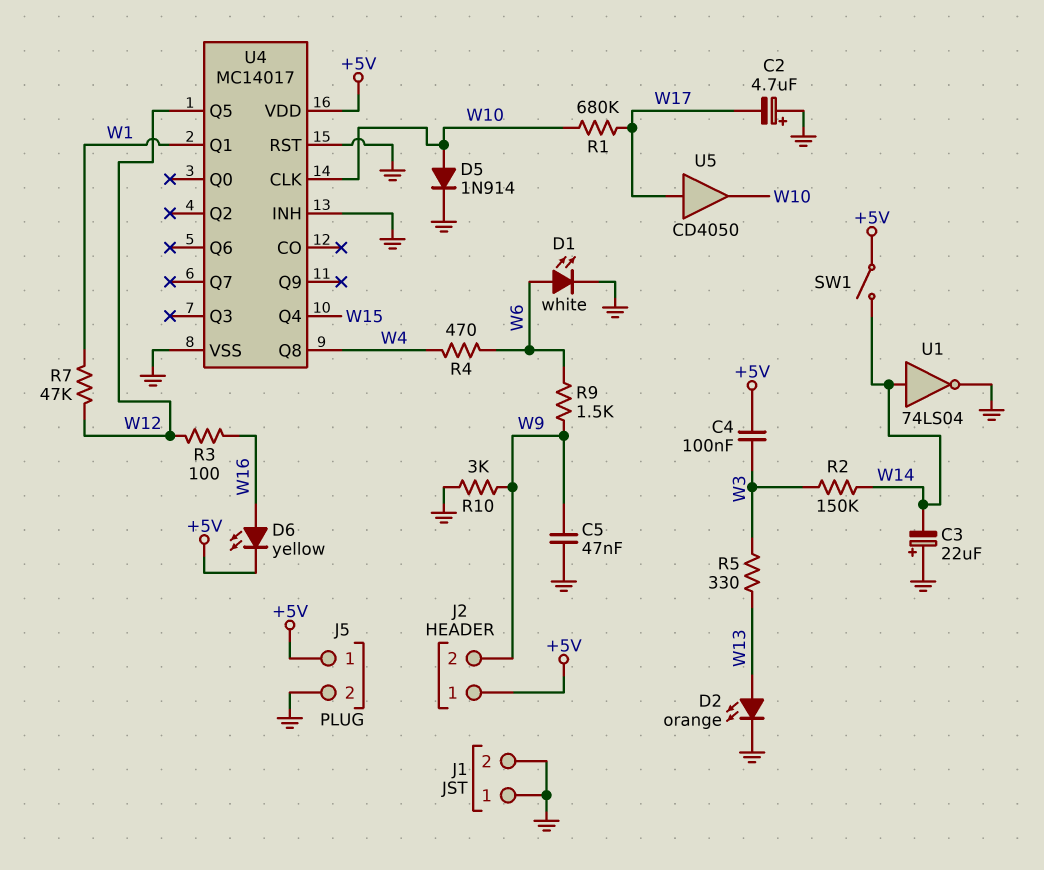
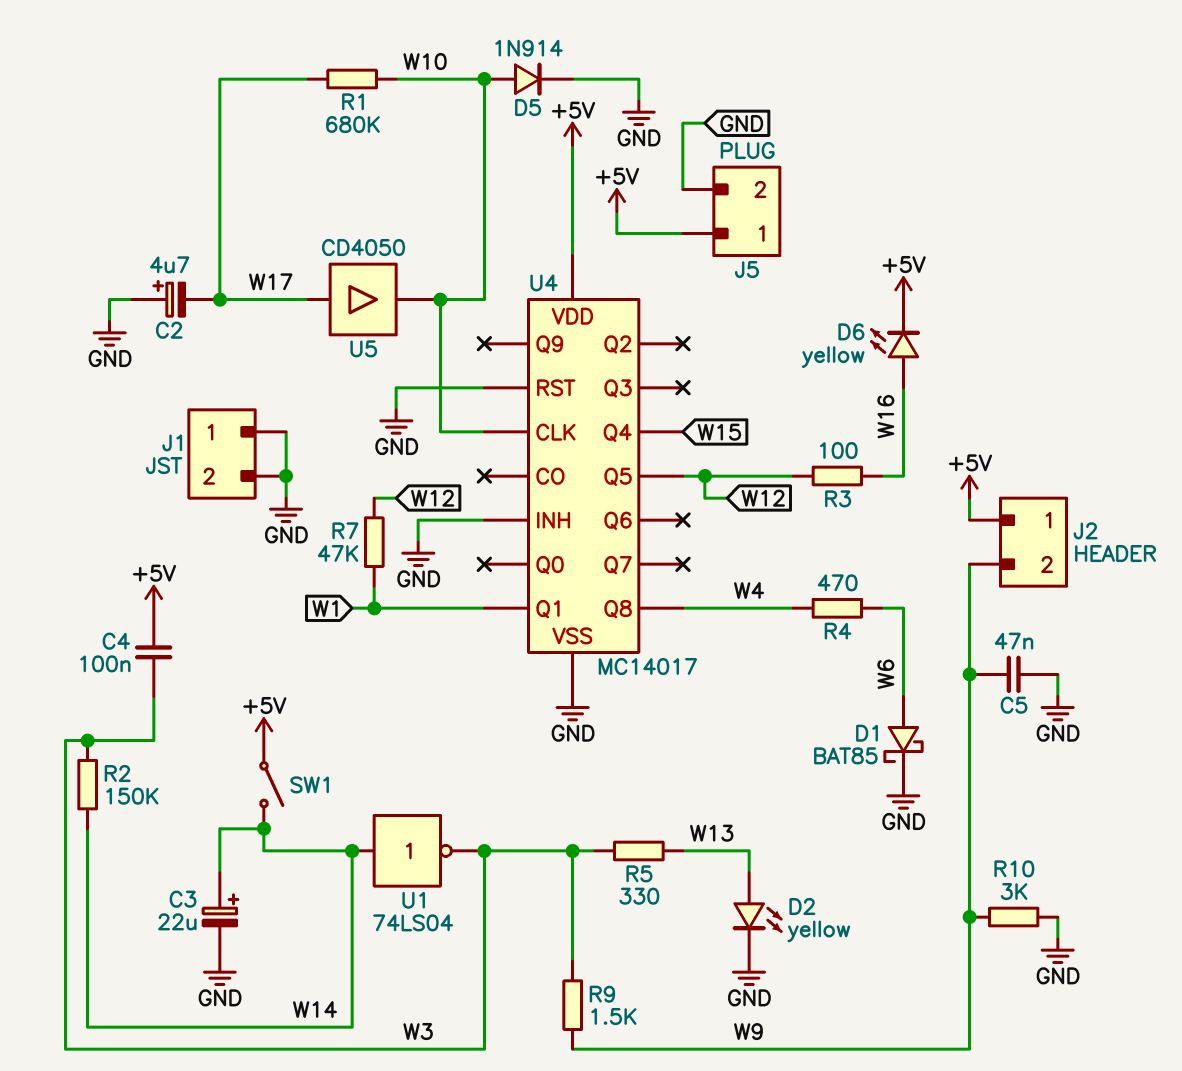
C3: 22uF (plus GND, minus W14) -> 22uF (plus W14, minus GND)
D1: LED white (A W6, K GND) -> schottky BAT85 (A W6, K GND)
D2: LED orange (A W13, K GND) -> LED yellow (A W13, K GND)
R9: 1.5k (W6, W9) -> 1.5k (W3, W9)
U1: NOT 74LS04 (in W14, out GND) -> NOT 74LS04 (in W14, out W3)

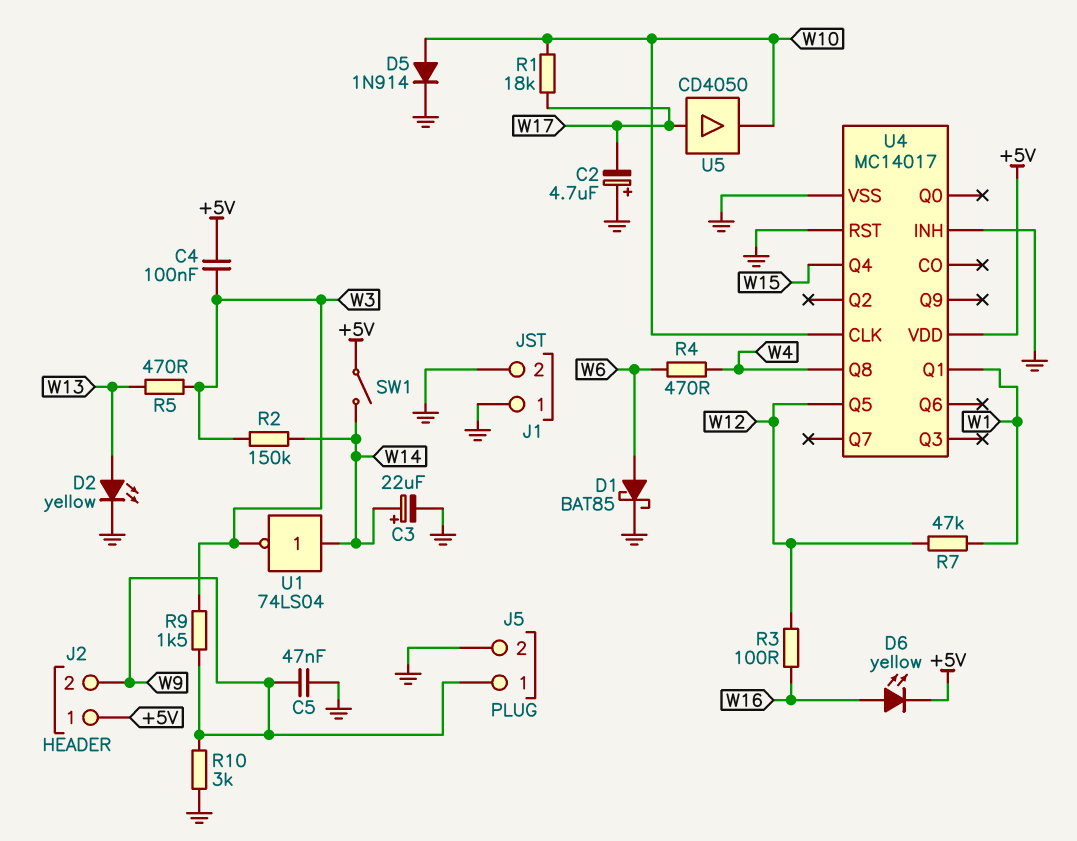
J5 pin 1: +5V -> W9
R1: 680k (W10, W17) -> 18k (W10, W17)
R5: 330 (W3, W13) -> 470 (W3, W13)

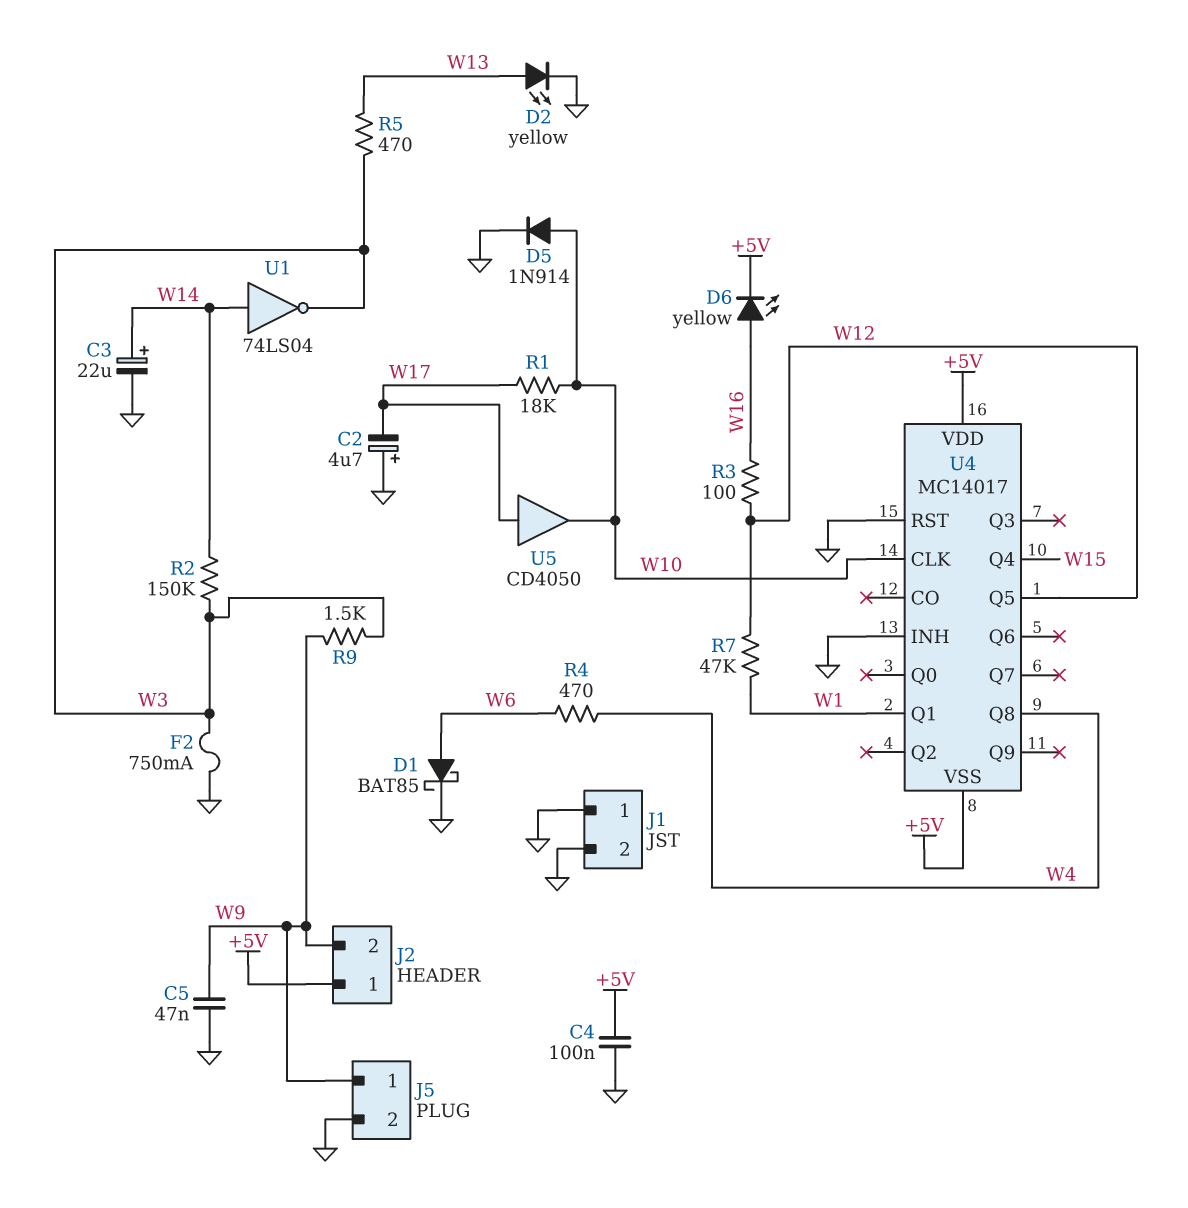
C4: 100nF (+5V, W3) -> 100nF (+5V, GND)
F2: none -> 750mA (GND, W3)
R10: 3k (GND, W9) -> none
SW1: switch (+5V, W14) -> none
U4 pin VSS: GND -> +5V

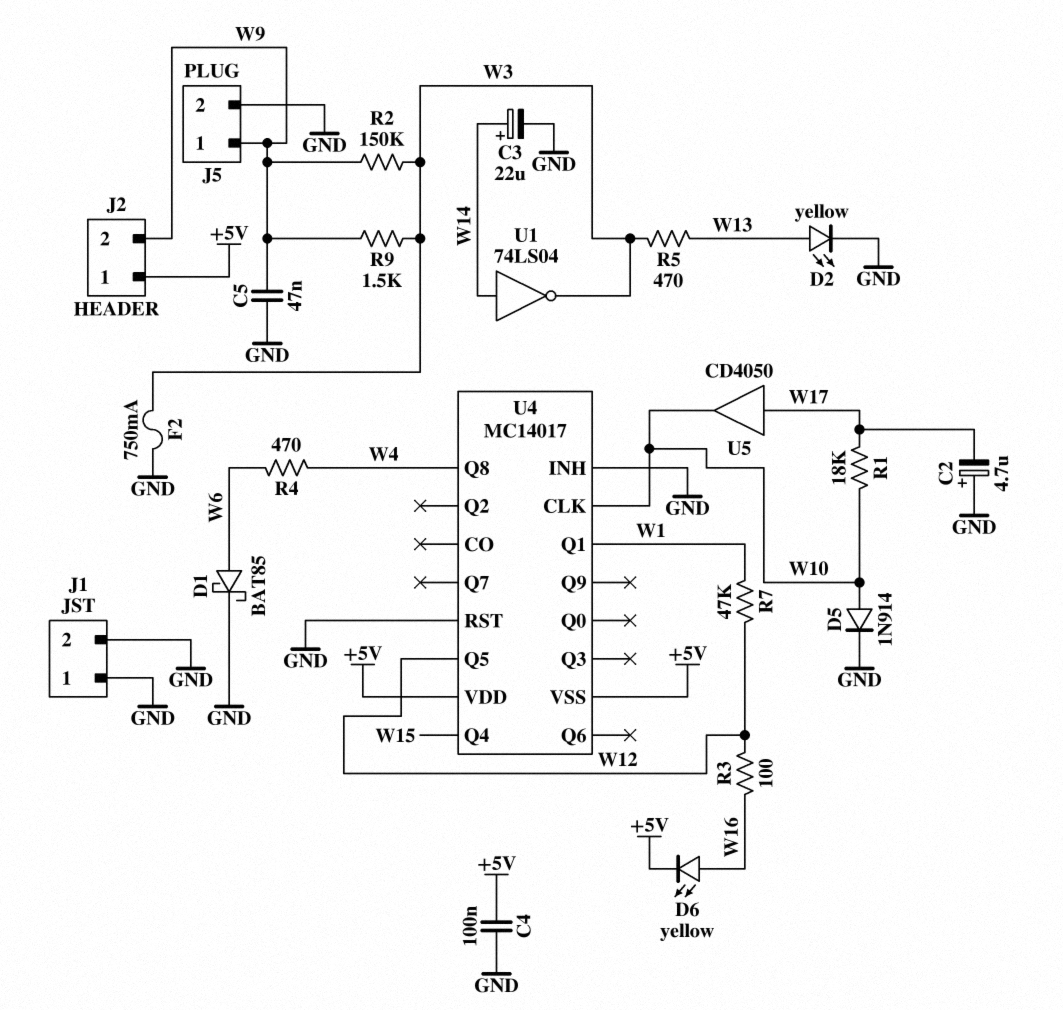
R2: 150k (W3, W14) -> 150k (W3, W9)

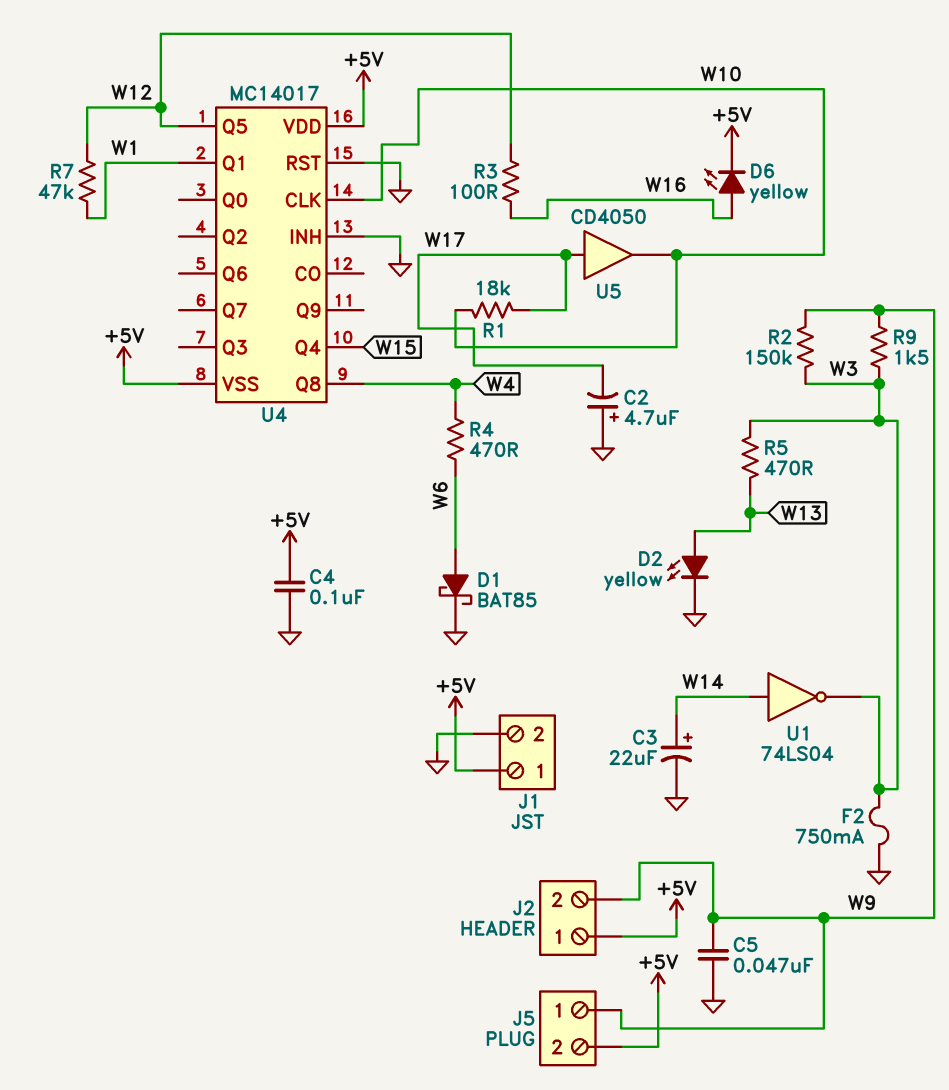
D5: diode 1N914 (A W10, K GND) -> none
J1 pin 1: GND -> +5V
J5 pin 2: GND -> +5V

